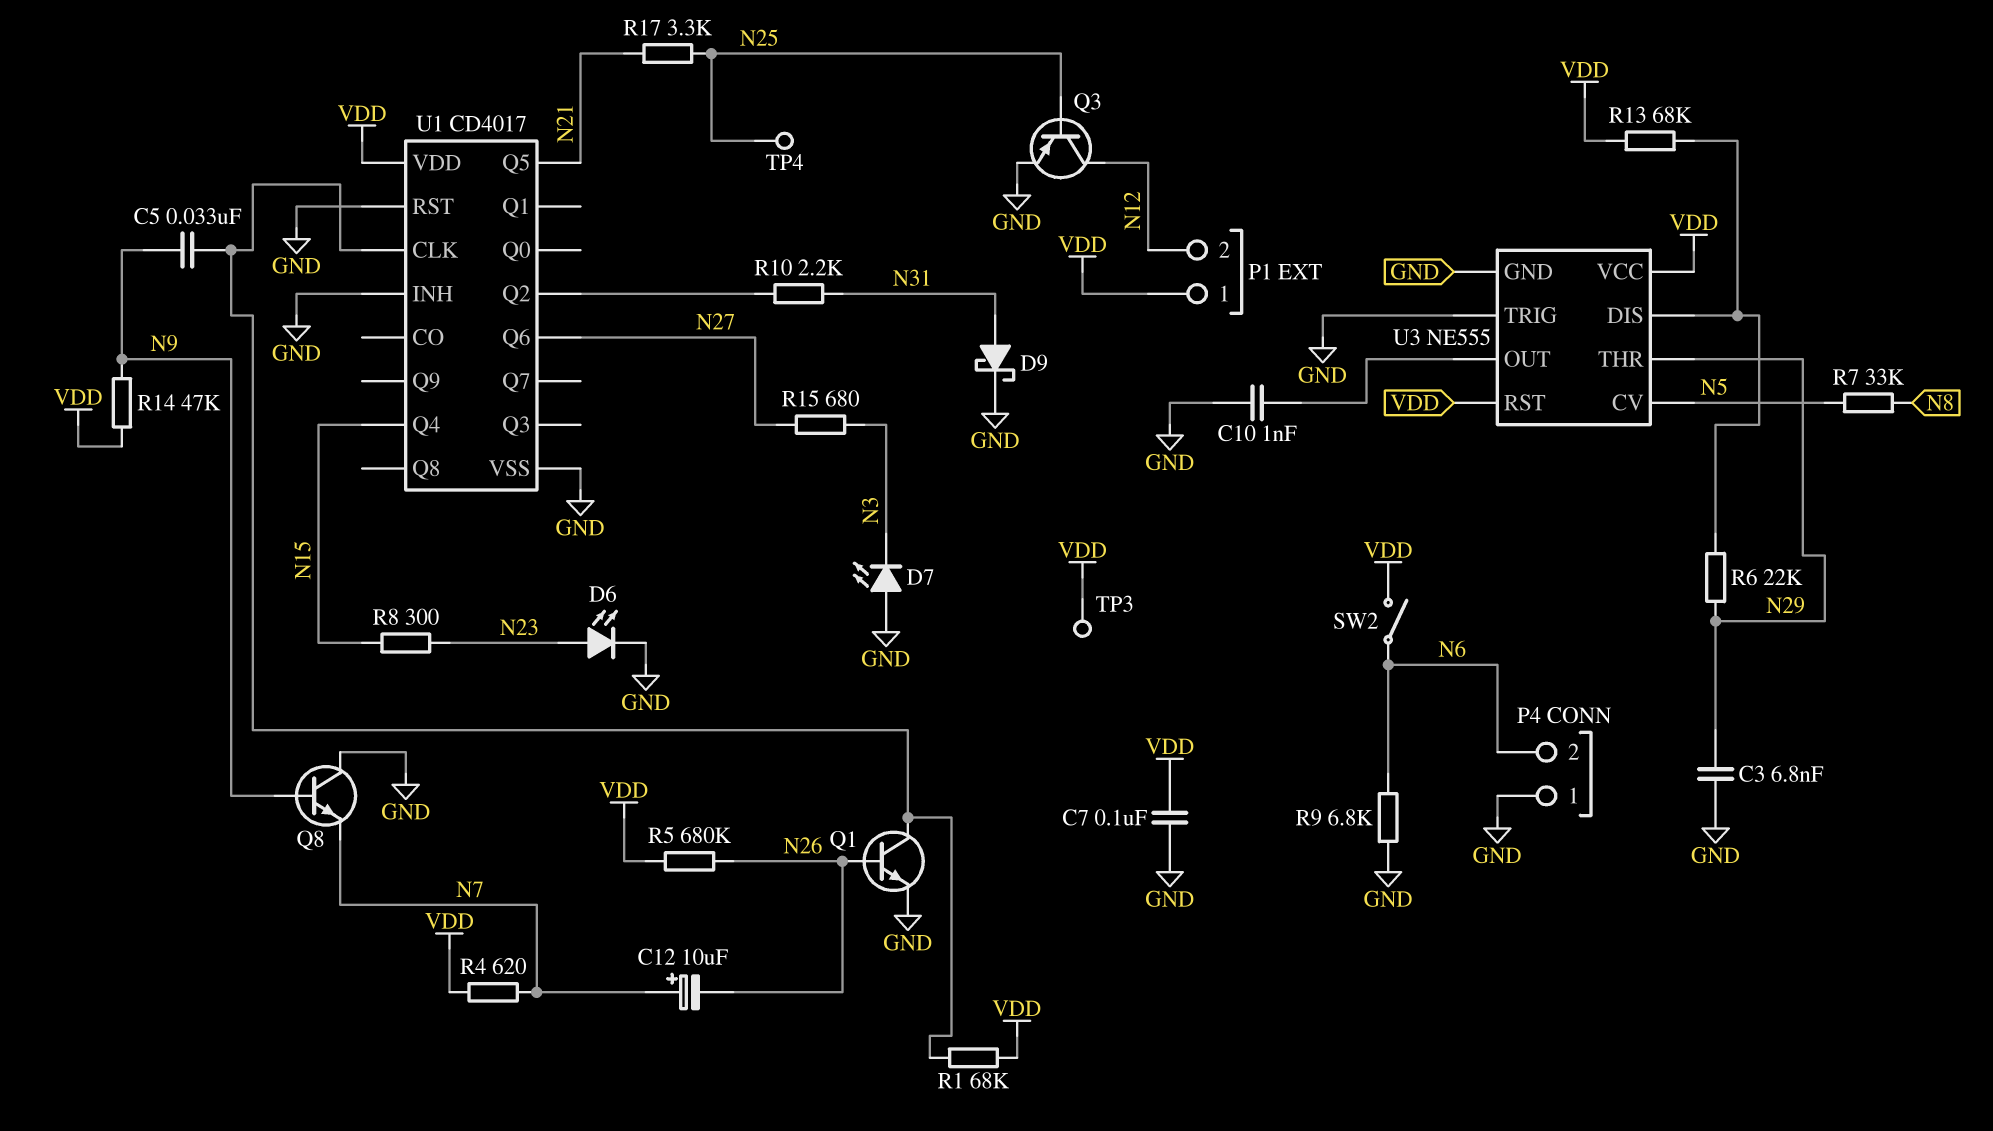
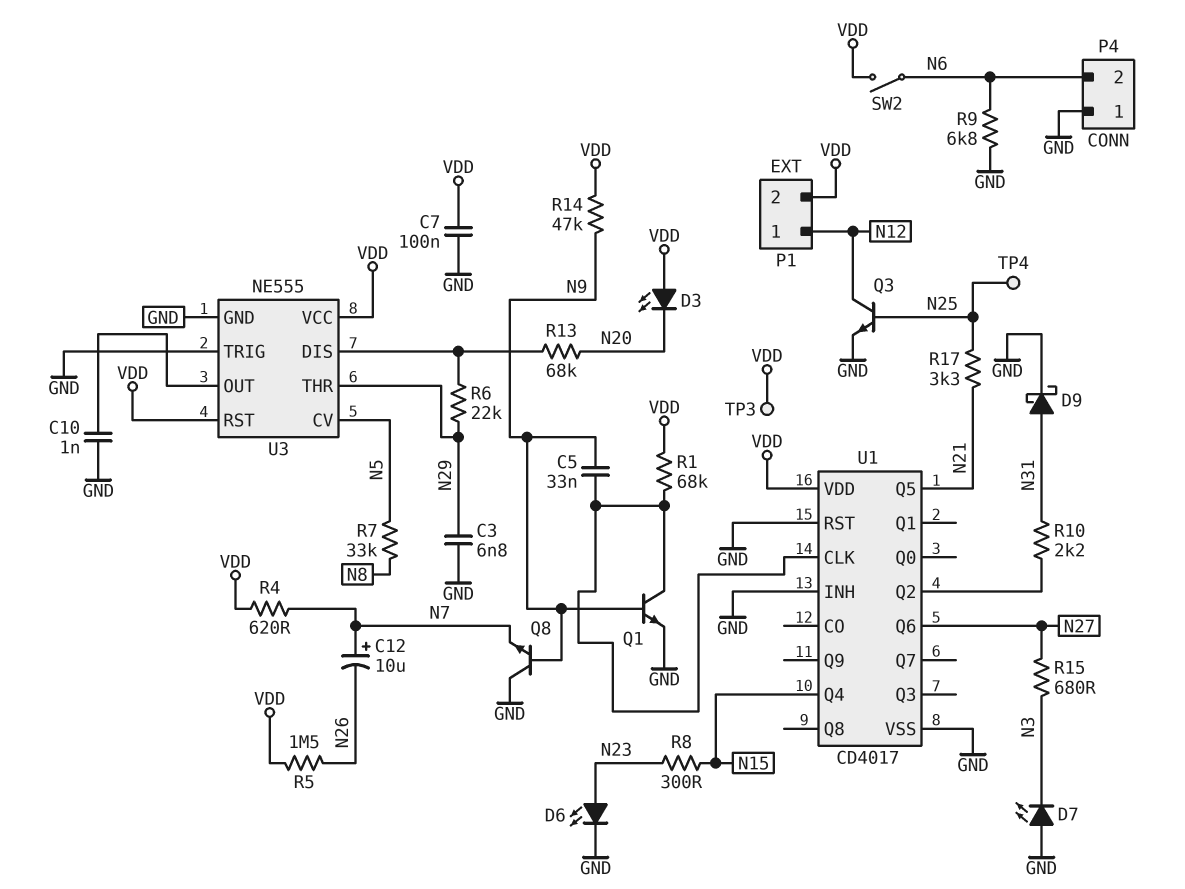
D3: none -> LED (A VDD, K N20)
P1 pin 1: VDD -> N12
P1 pin 2: N12 -> VDD
Q1: NPN (B N26, C U1/CLK, E GND) -> NPN (B N9, C U1/CLK, E GND)
Q3: PNP (B N25, C N12, E GND) -> NPN (B N25, C N12, E GND)
R5: 680k (N26, VDD) -> 1.5M (N26, VDD)
R13: 68k (U3/DIS, VDD) -> 68k (N20, U3/DIS)

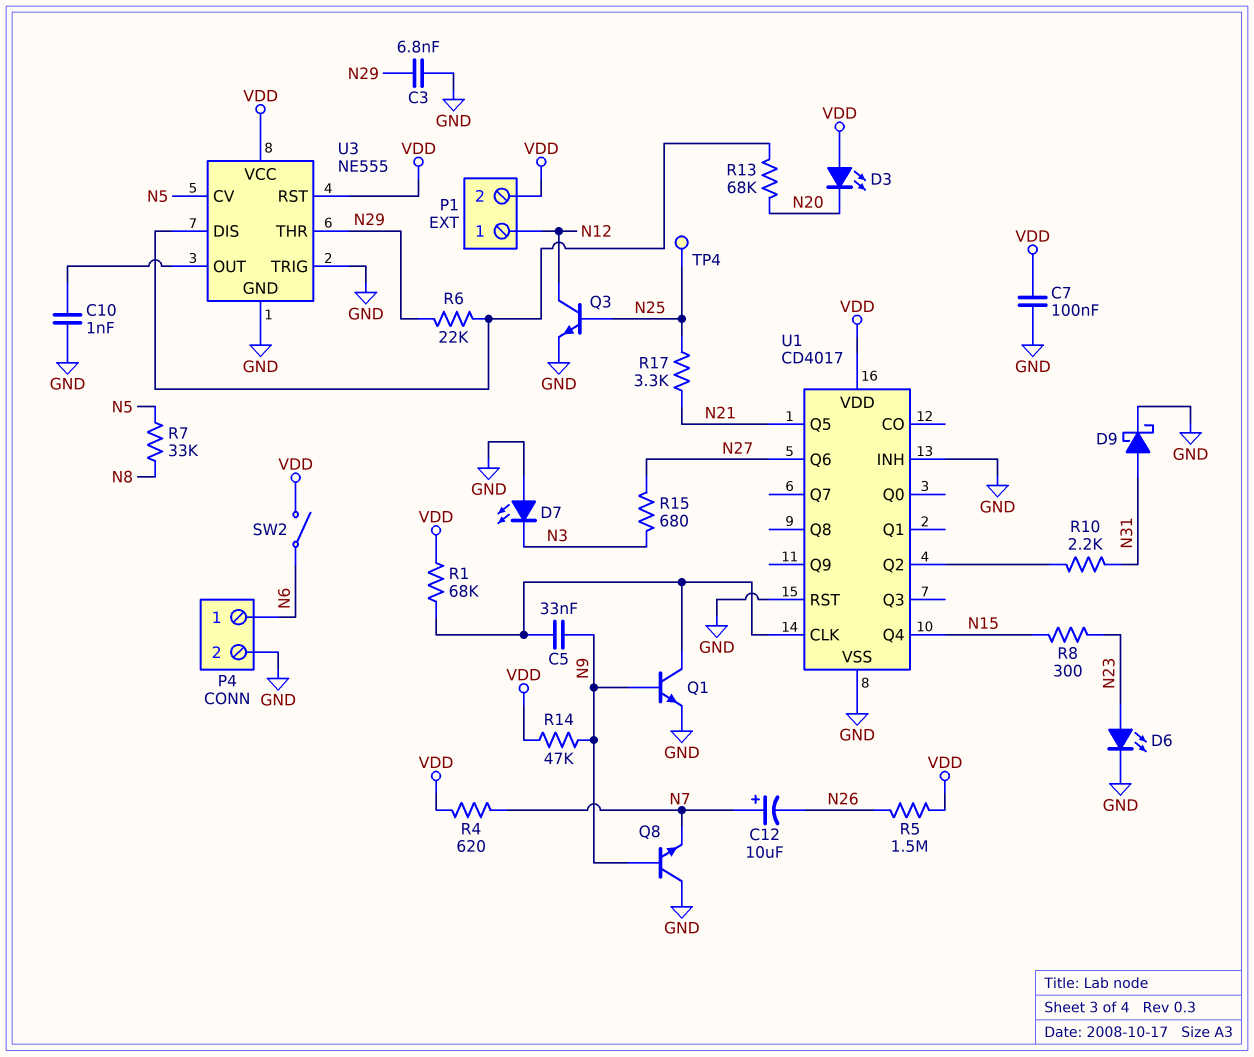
P4 pin 1: GND -> N6
P4 pin 2: N6 -> GND
R9: 6.8k (GND, N6) -> none
TP3: test point (VDD) -> none

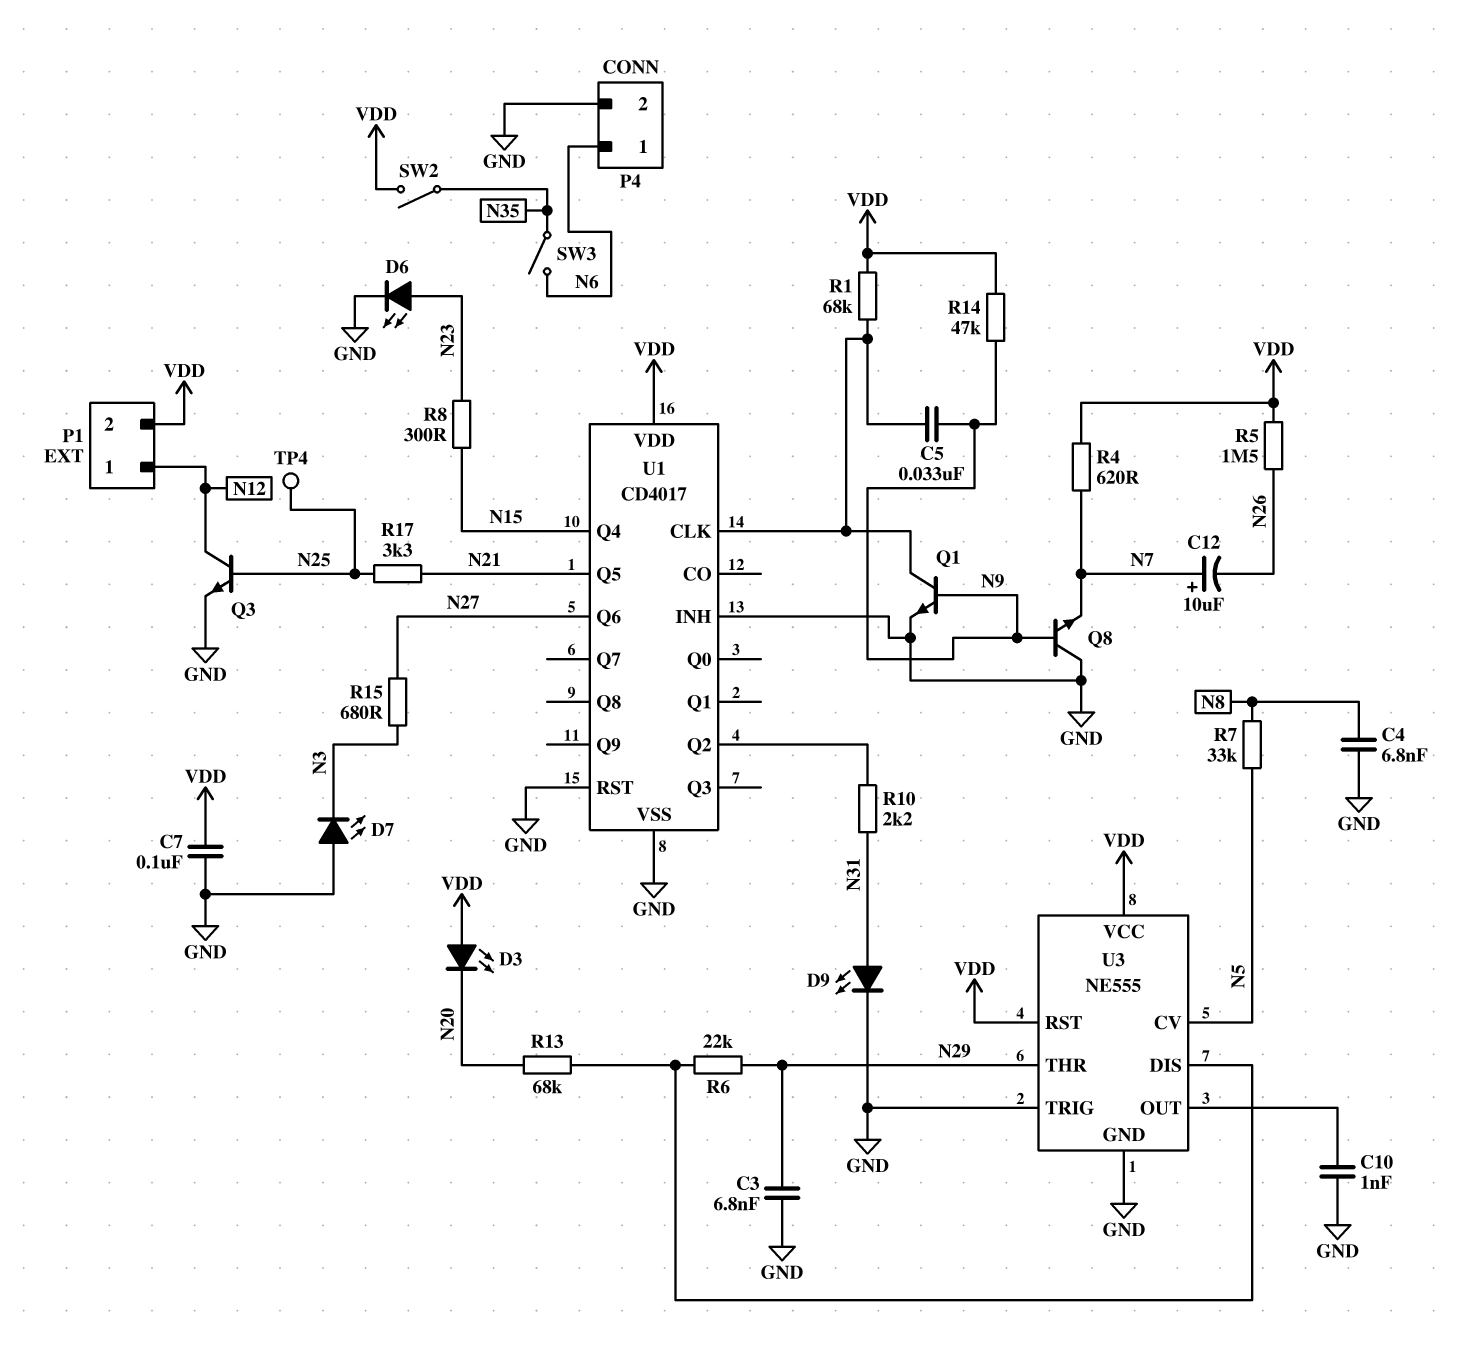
C4: none -> 6.8nF (GND, N8)
D9: schottky (A N31, K GND) -> LED (A N31, K GND)
SW2: switch (N6, VDD) -> switch (N35, VDD)
SW3: none -> switch (N6, N35)

